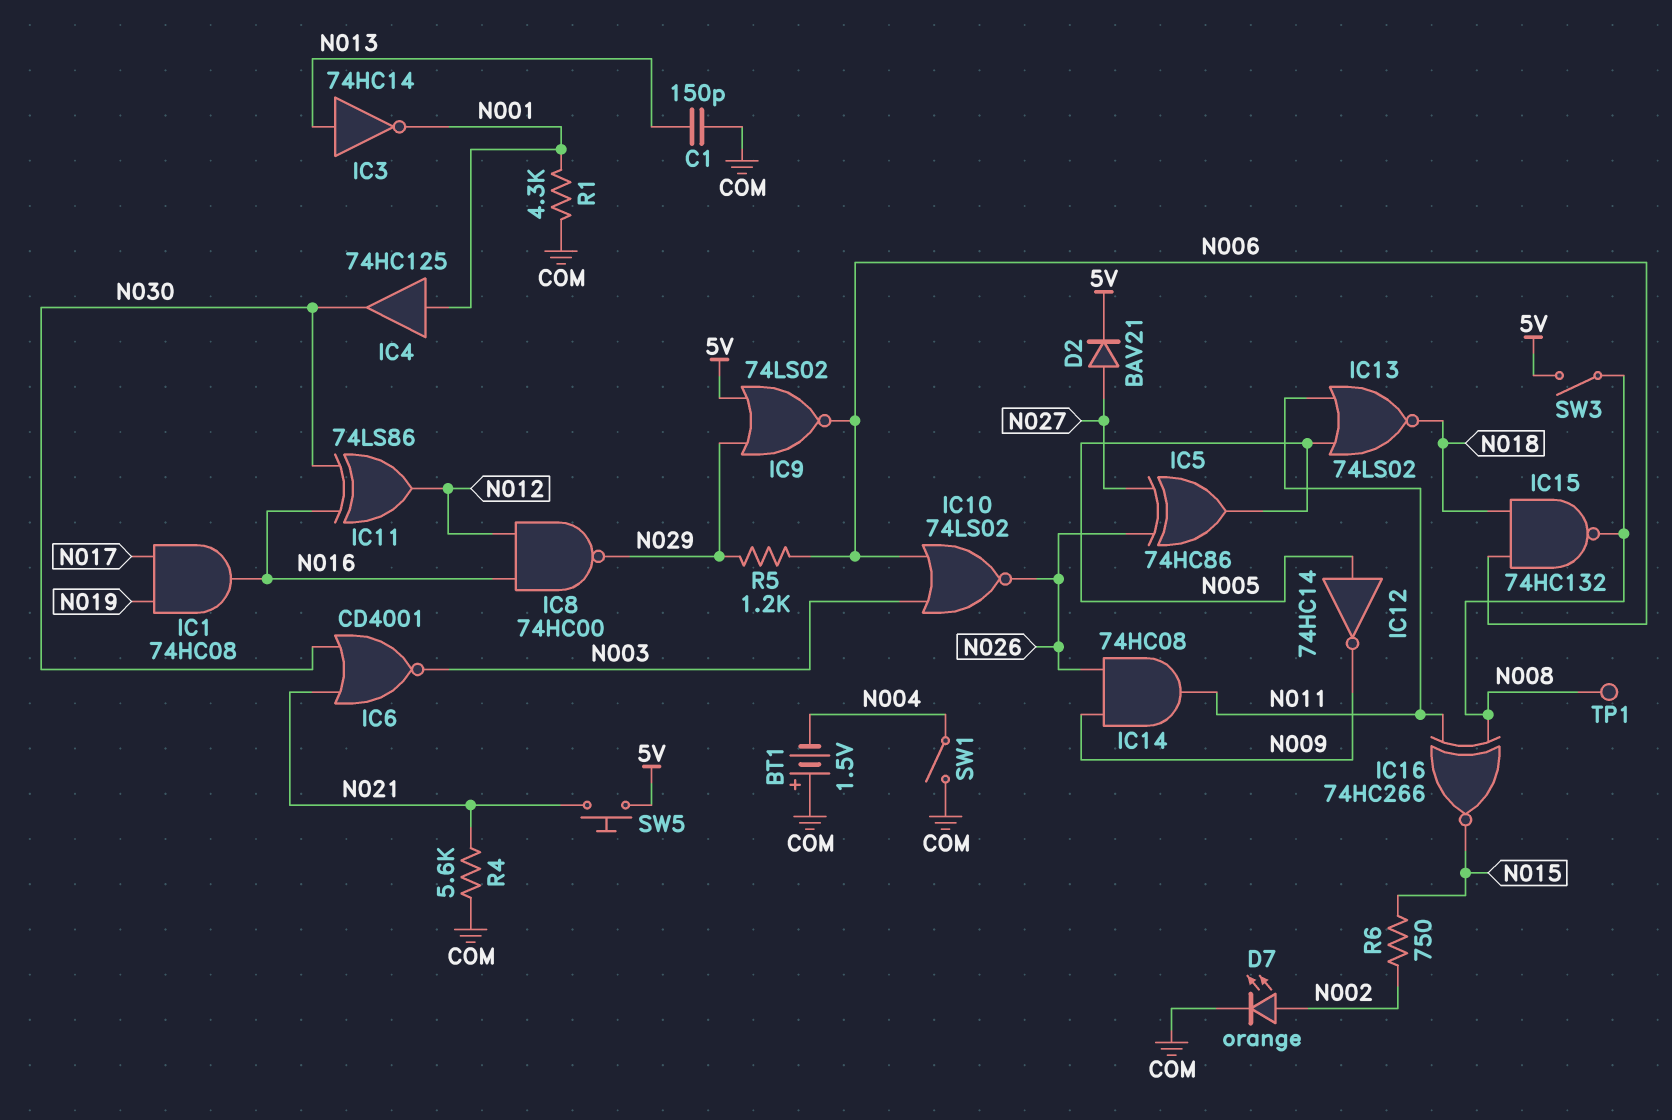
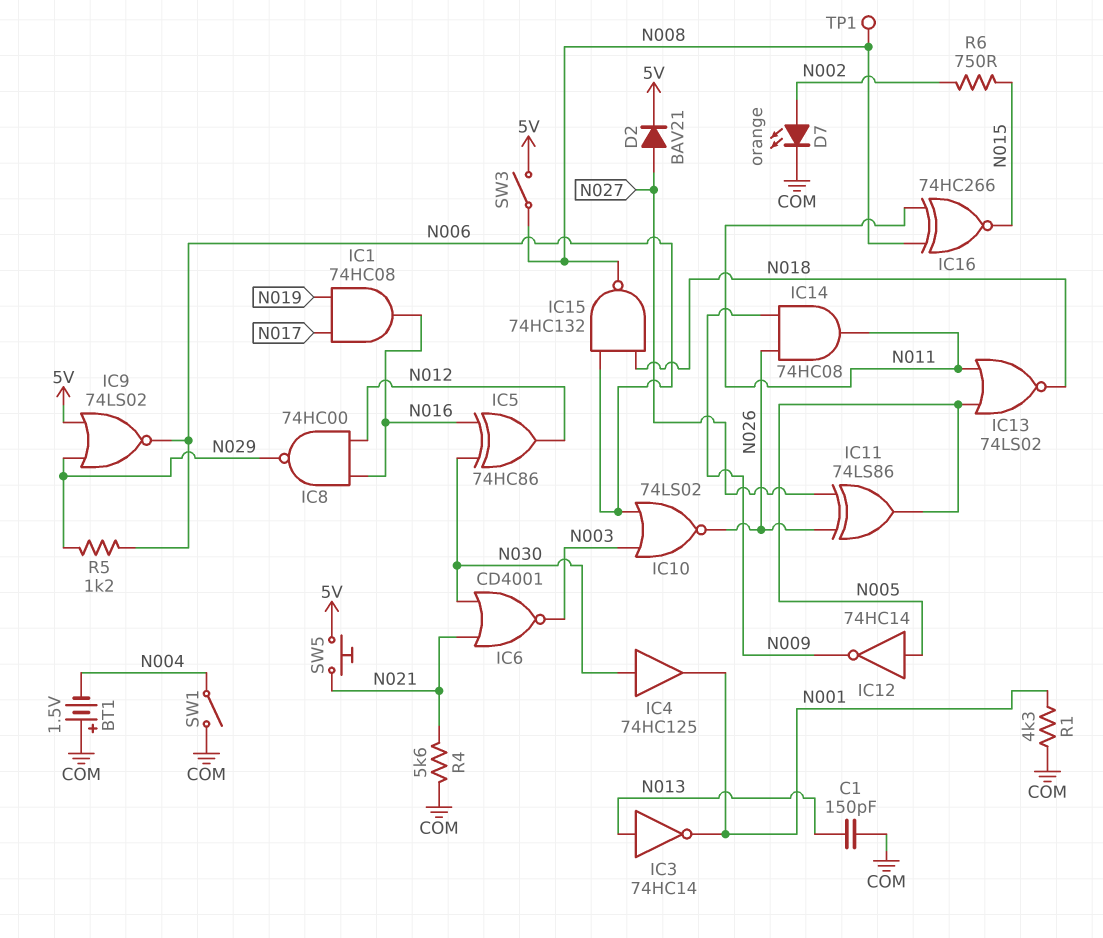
IC4: buffer 74HC125 (in N001, out N030) -> buffer 74HC125 (in N030, out N001)
IC5: XOR 74HC86 (in N026, in N027, out N005) -> XOR 74HC86 (in N016, in N030, out N012)
IC11: XOR 74LS86 (in N016, in N030, out N012) -> XOR 74LS86 (in N026, in N027, out N005)

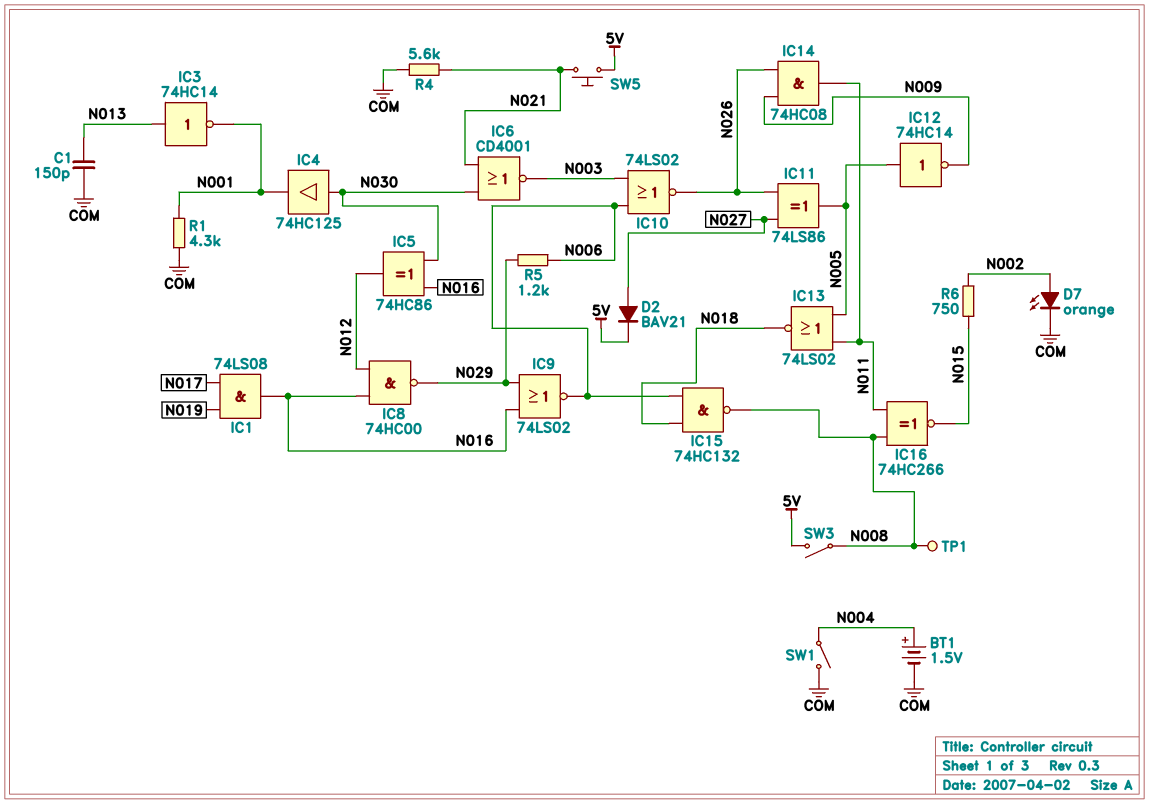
BT1: 1.5V (plus COM, minus N004) -> 1.5V (plus N004, minus COM)
IC1: AND 74HC08 (in N017, in N019, out N016) -> AND 74LS08 (in N017, in N019, out N016)
IC9: NOR 74LS02 (in 5V, in N029, out N006) -> NOR 74LS02 (in N016, in N029, out N006)

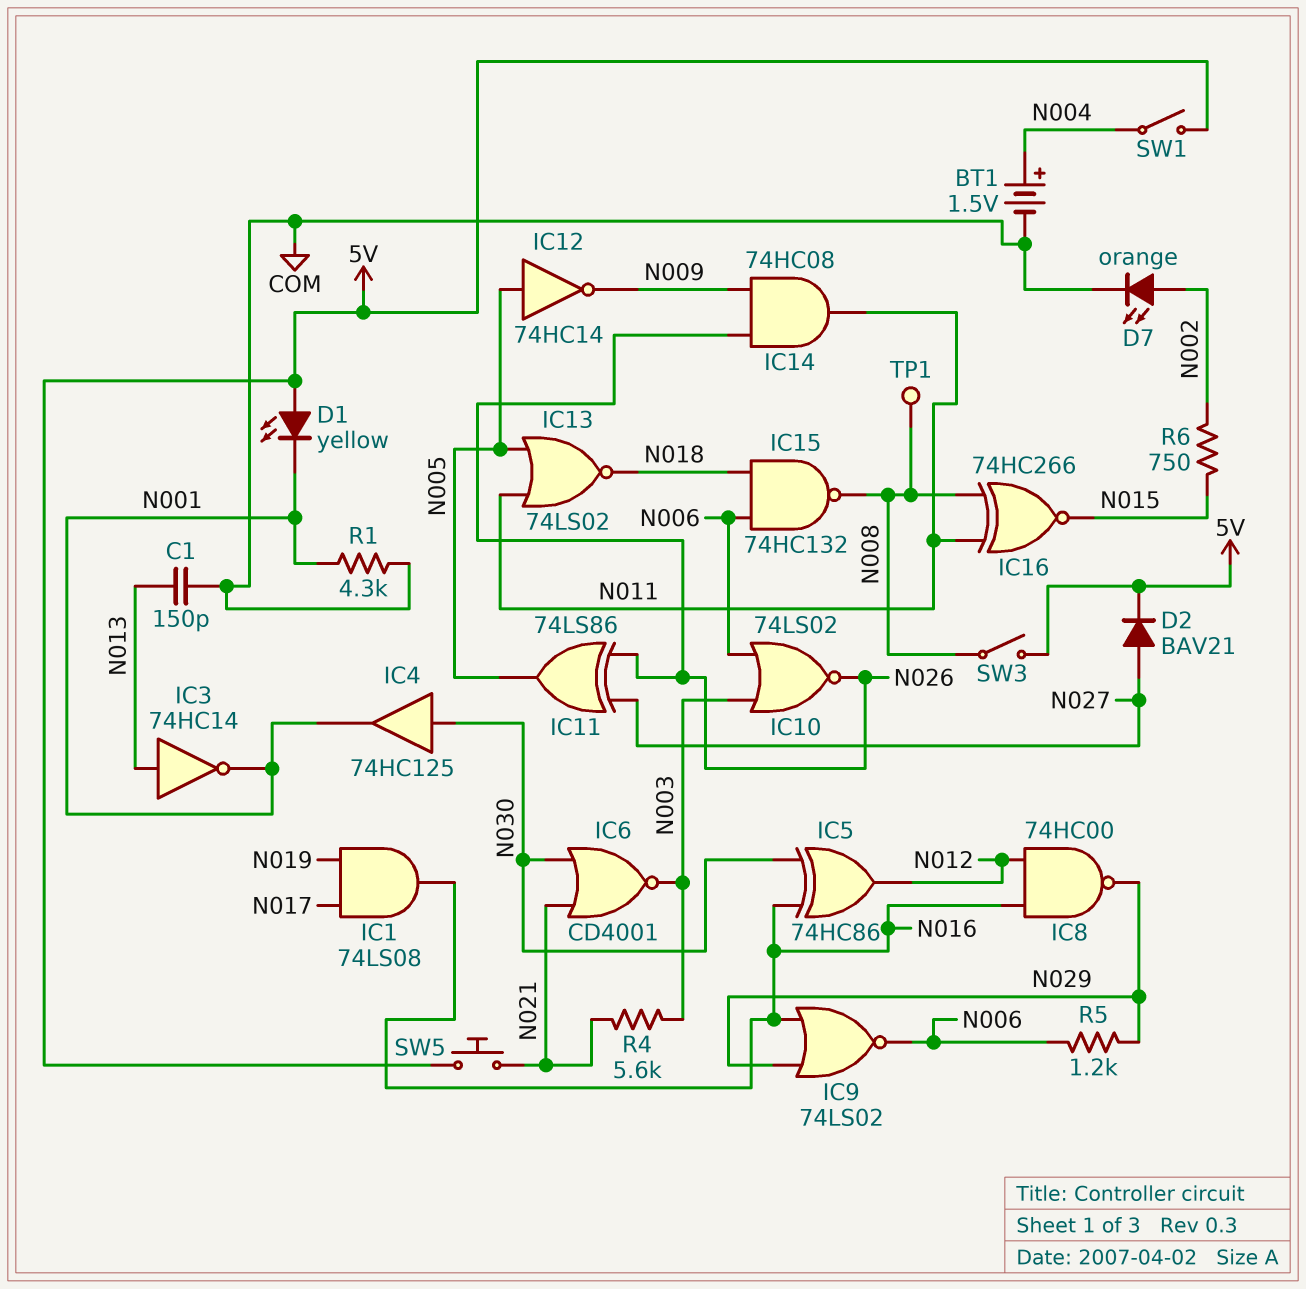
D1: none -> LED yellow (A 5V, K N001)
R4: 5.6k (COM, N021) -> 5.6k (N003, N021)
SW1: switch (COM, N004) -> switch (5V, N004)

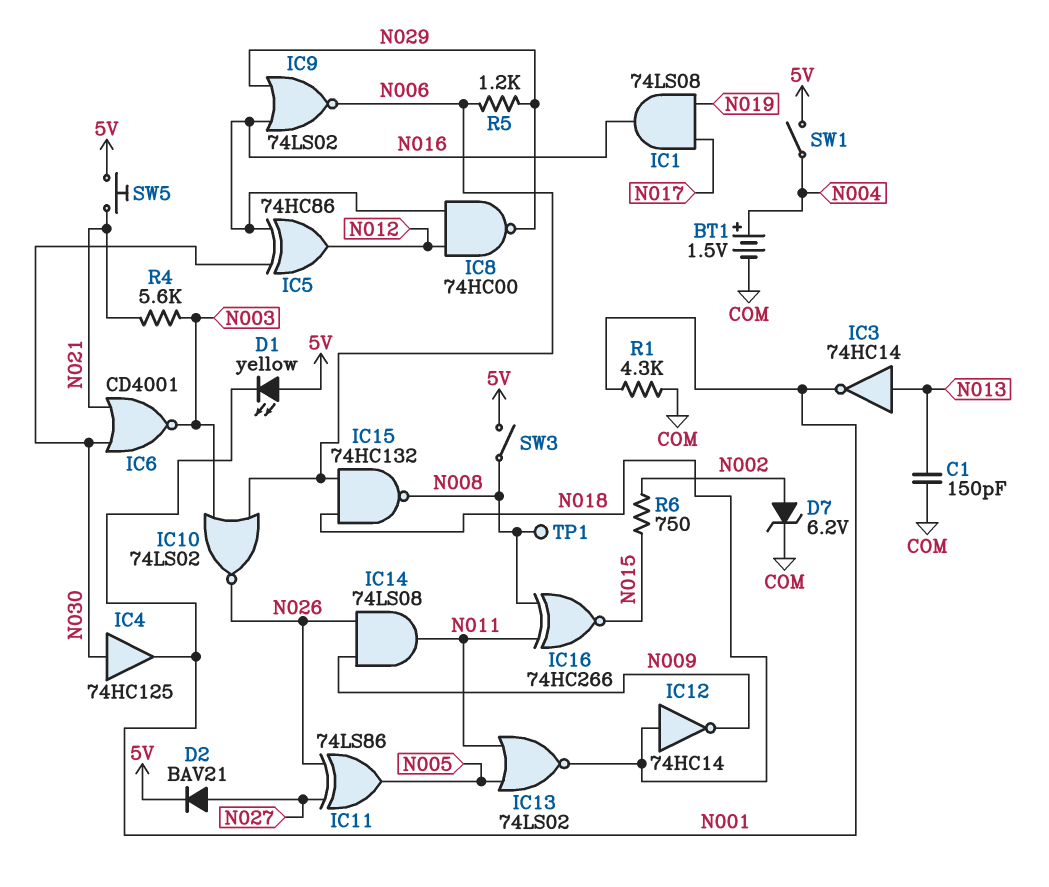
D7: LED orange (A N002, K COM) -> zener 6.2V (A N002, K COM)
IC12: NOT 74HC14 (in N005, out N009) -> NOT 74HC14 (in N018, out N009)
IC14: AND 74HC08 (in N009, in N026, out N011) -> AND 74LS08 (in N009, in N026, out N011)

